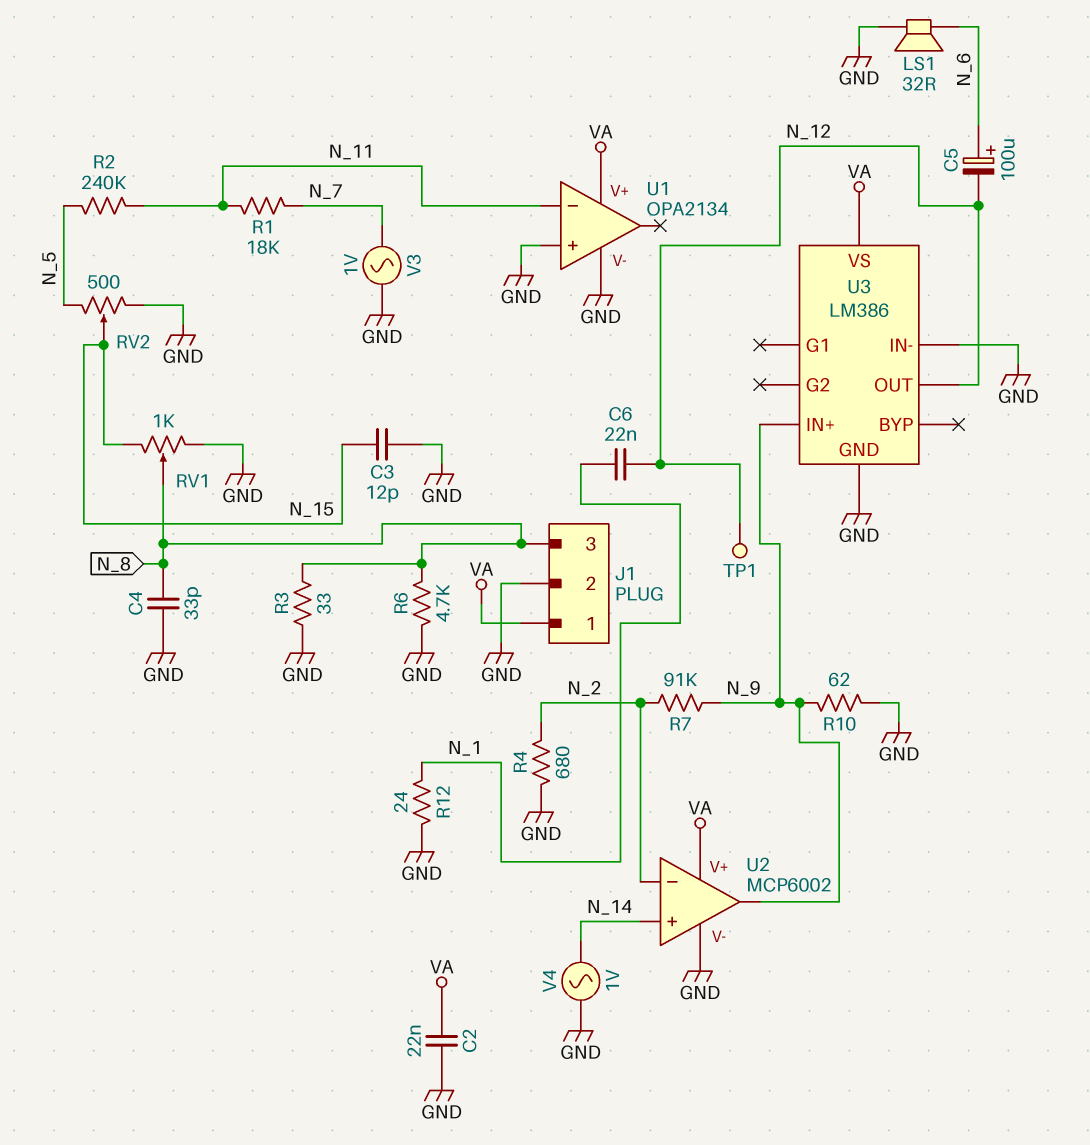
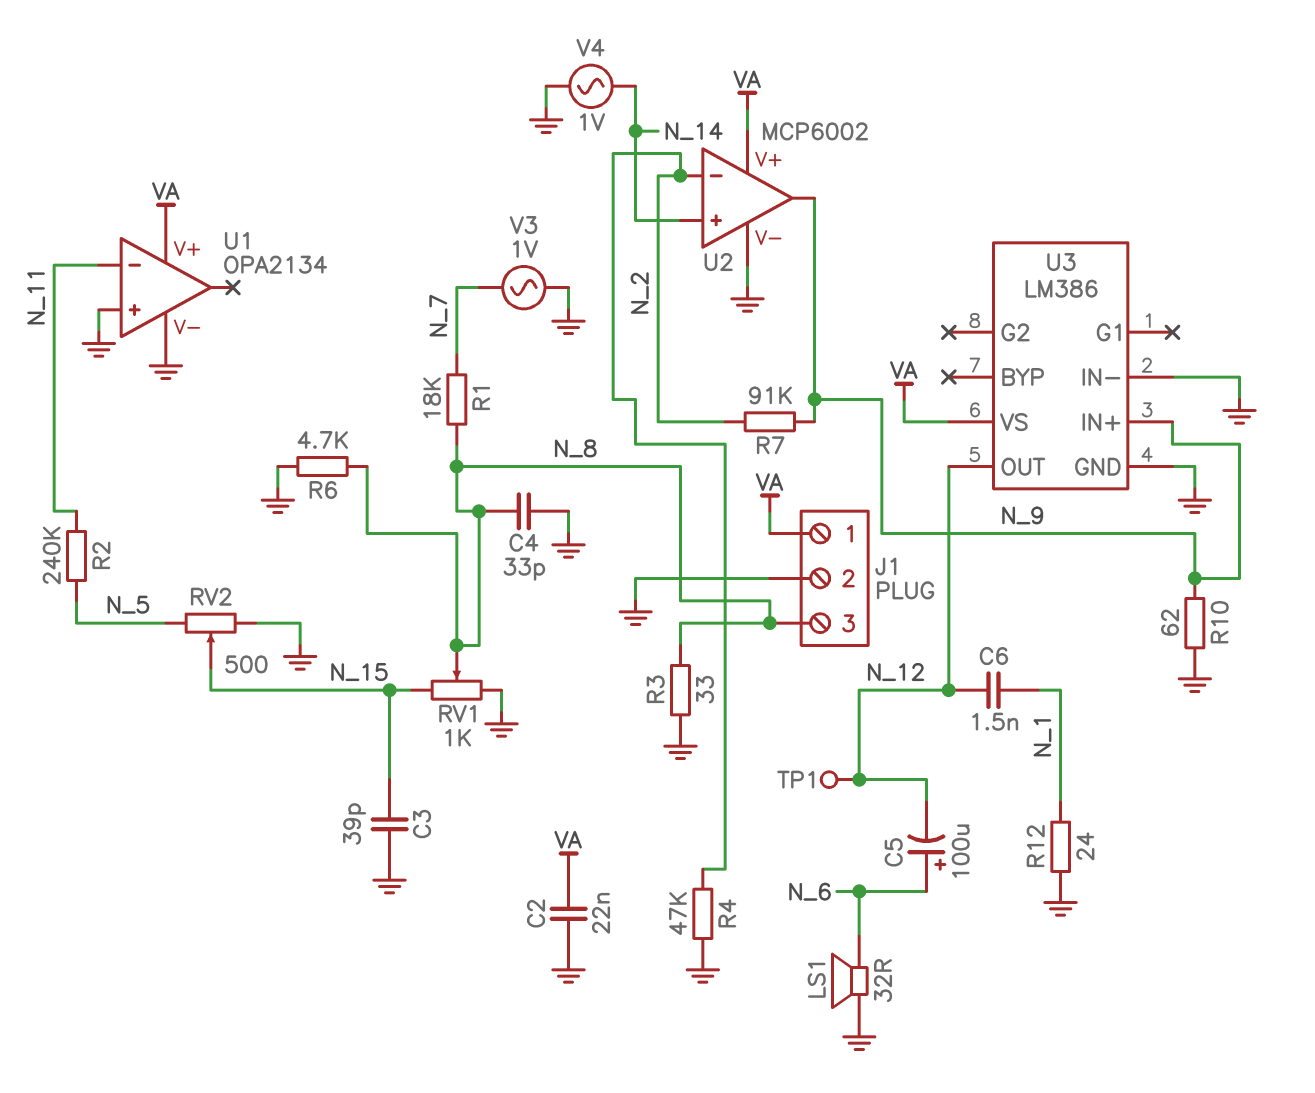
C3: 12pF (GND, N_15) -> 39pF (GND, N_15)
C6: 22nF (N_1, N_12) -> 1.5nF (N_1, N_12)
R1: 18k (N_7, N_11) -> 18k (N_7, N_8)
R4: 680 (GND, N_2) -> 47k (GND, N_2)

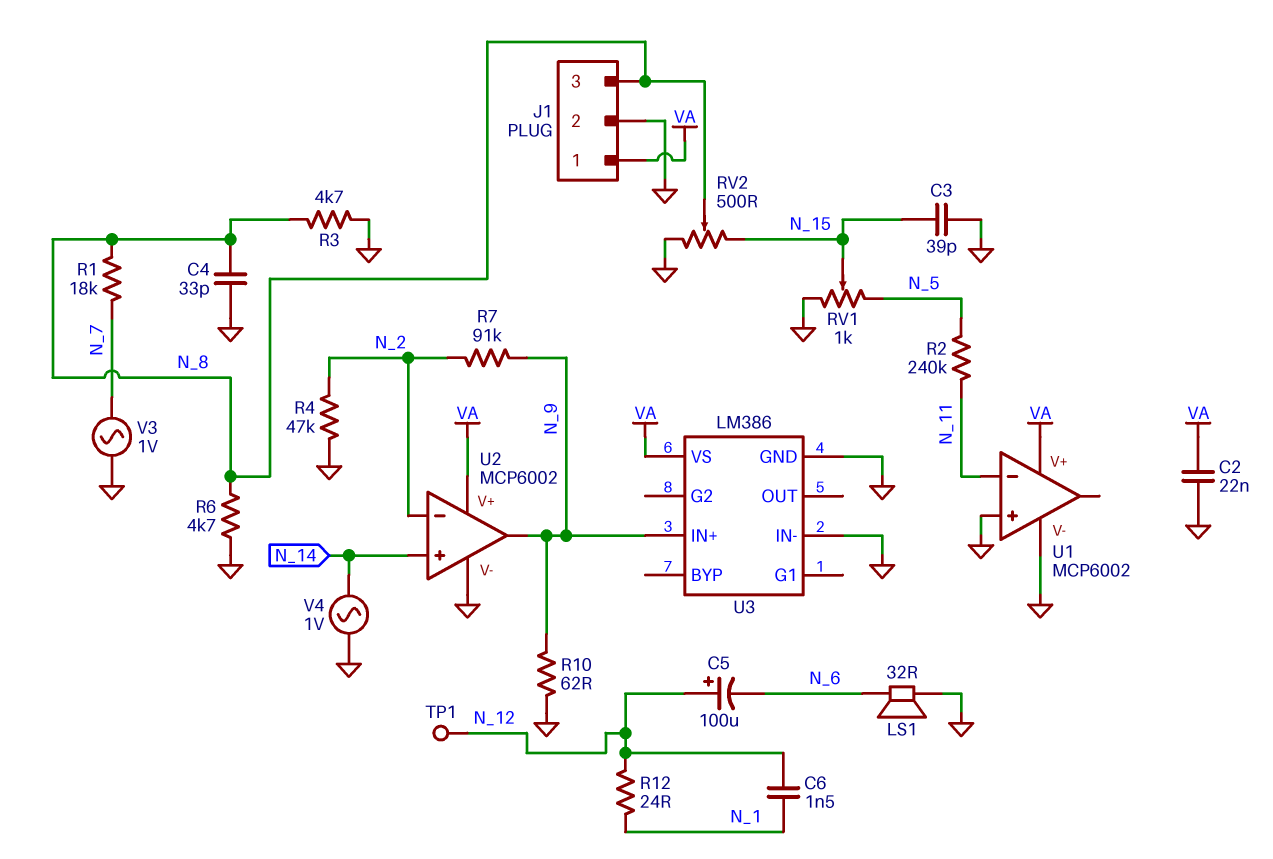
C5: 100uF (plus N_6, minus N_12) -> 100uF (plus N_12, minus N_6)
R3: 33 (GND, N_8) -> 4.7k (GND, N_8)
R12: 24 (GND, N_1) -> 24 (N_1, N_12)
RV1: 1k (GND, N_15, wiper N_8) -> 1k (GND, N_5, wiper N_15)
RV2: 500 (GND, N_5, wiper N_15) -> 500 (GND, N_15, wiper N_8)
U1: OPA2134 -> MCP6002
U3 pin OUT: N_12 -> none

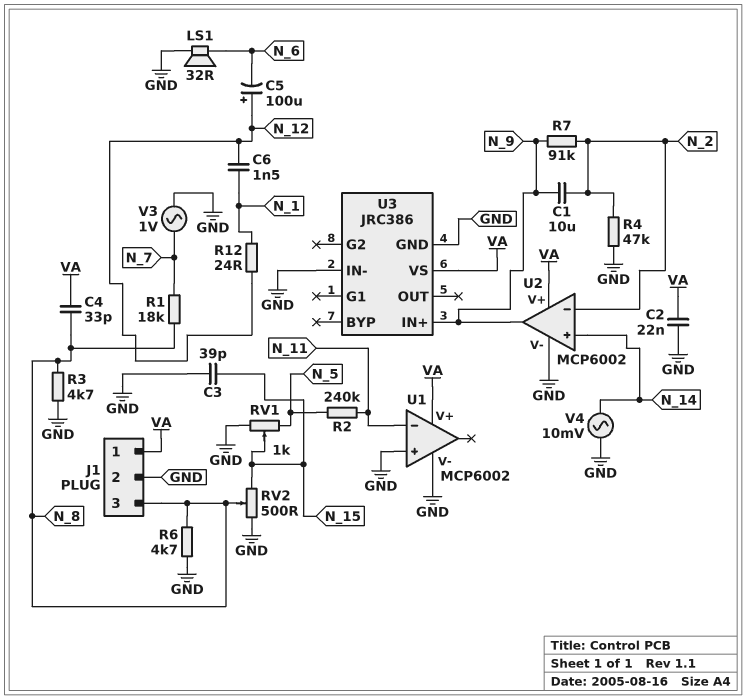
C1: none -> 10uF (N_2, N_9)
C4: 33pF (GND, N_8) -> 33pF (N_8, VA)
R10: 62 (GND, N_9) -> none
TP1: test point (N_12) -> none
U3: LM386 -> JRC386
V4: AC 1V (GND, N_14) -> AC 10mV (GND, N_14)

